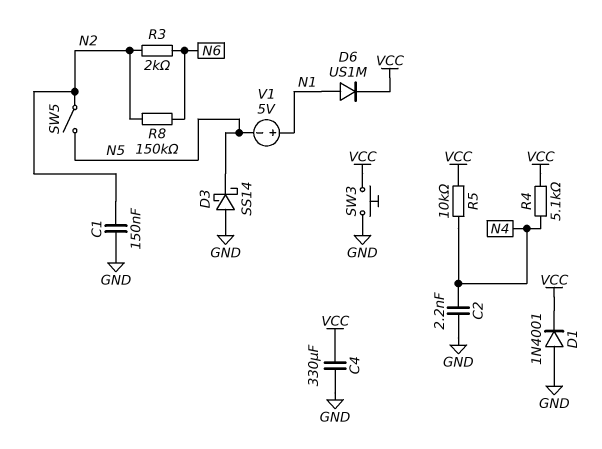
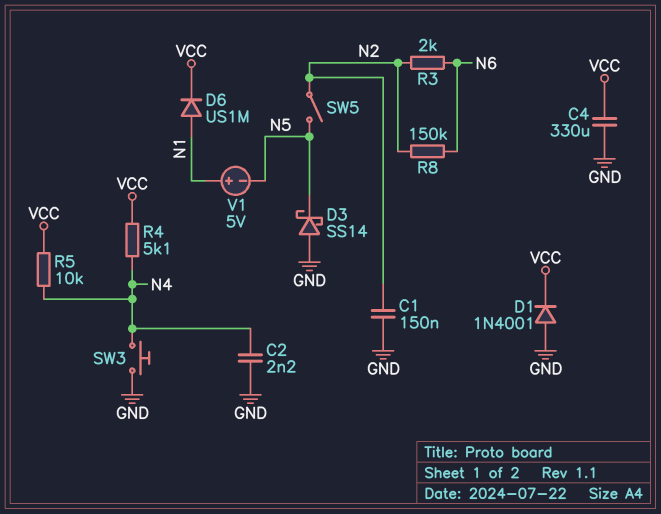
SW3: button (GND, VCC) -> button (GND, N4)

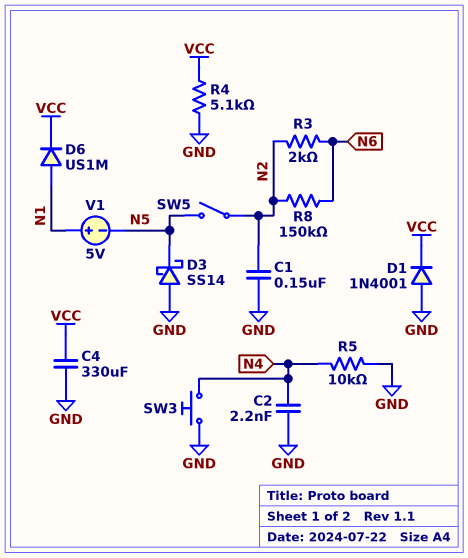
R4: 5.1k (N4, VCC) -> 5.1k (GND, VCC)
R5: 10k (N4, VCC) -> 10k (GND, N4)

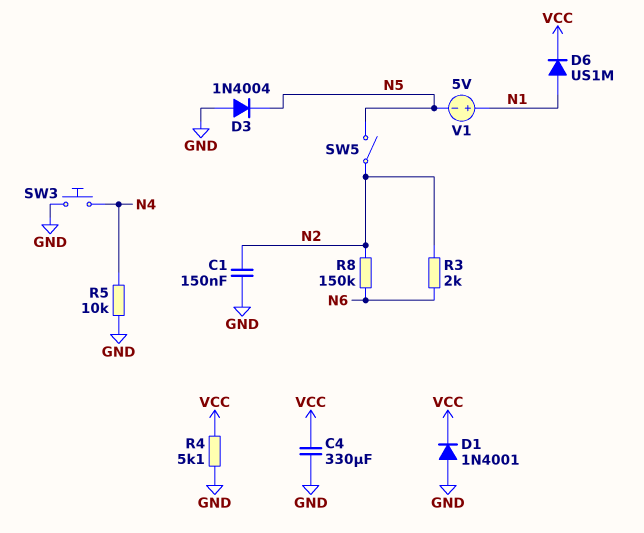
C2: 2.2nF (GND, N4) -> none
D3: schottky SS14 (A GND, K N5) -> diode 1N4004 (A GND, K N5)

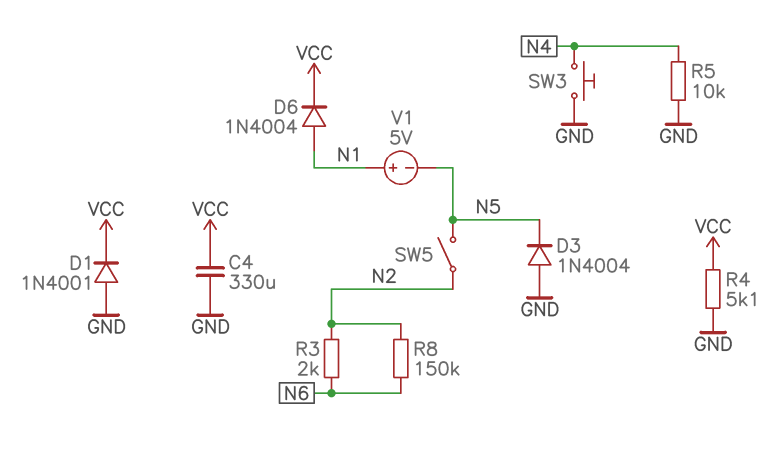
C1: 150nF (GND, N2) -> none
D6: diode US1M (A N1, K VCC) -> diode 1N4004 (A N1, K VCC)

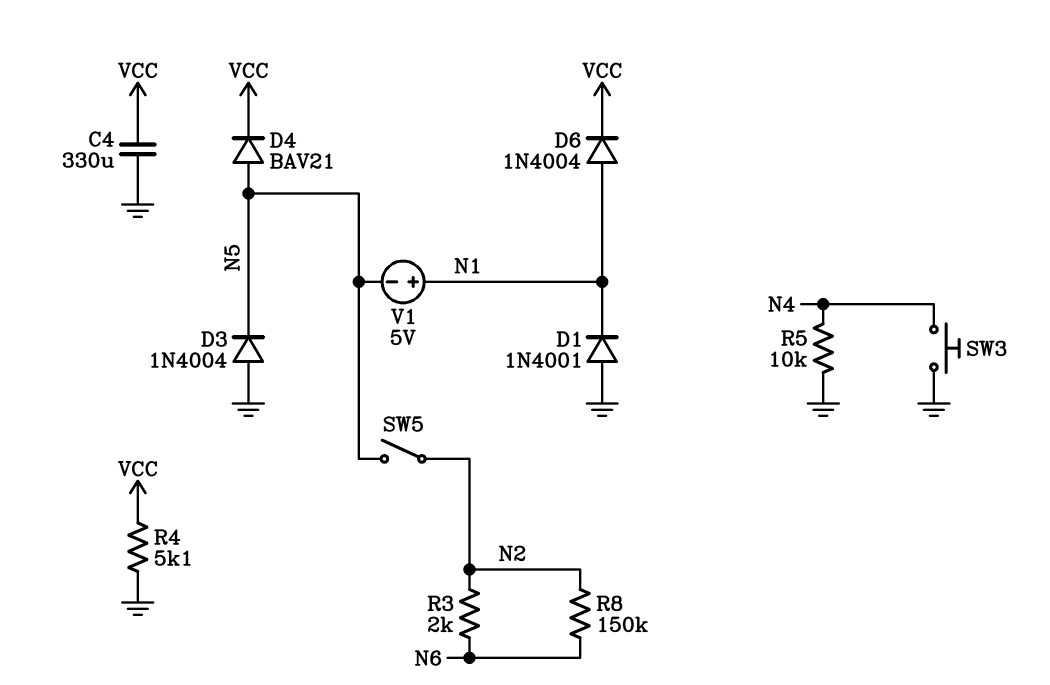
D1: diode 1N4001 (A GND, K VCC) -> diode 1N4001 (A GND, K N1)
D4: none -> diode BAV21 (A N5, K VCC)

